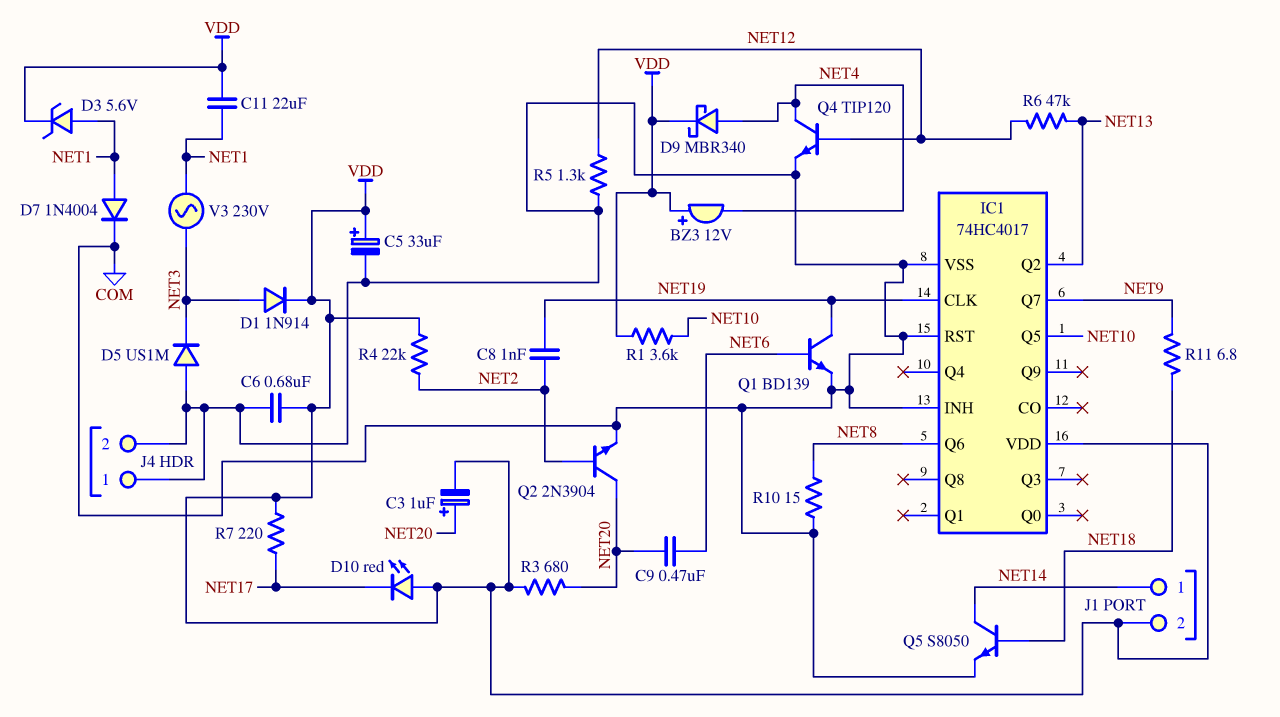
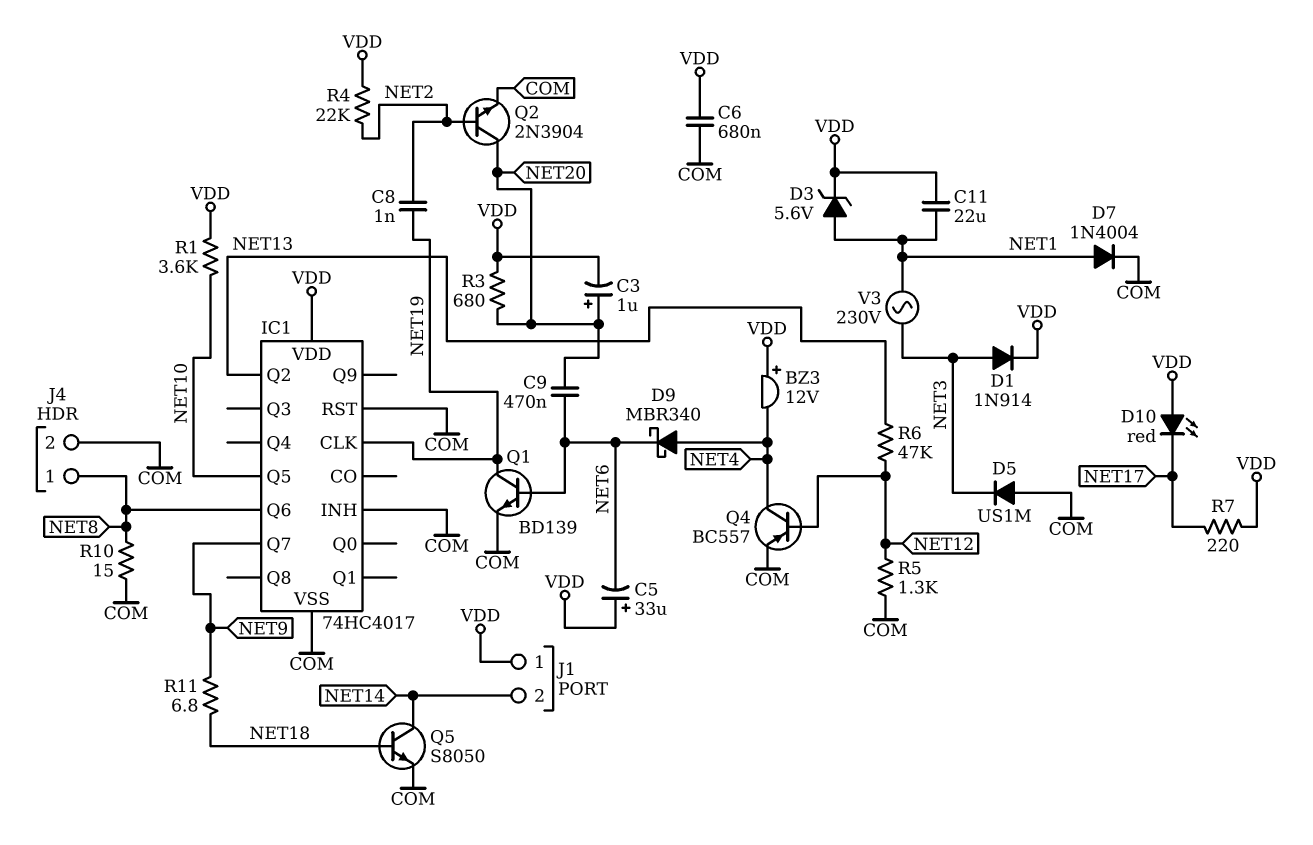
C5: 33uF (plus VDD, minus COM) -> 33uF (plus VDD, minus NET6)
D9: schottky MBR340 (A NET4, K VDD) -> schottky MBR340 (A NET4, K NET6)
J1 pin 1: NET14 -> VDD
J1 pin 2: VDD -> NET14
J4 pin 1: COM -> NET8
Q4: NPN TIP120 (B NET12, C NET4, E COM) -> PNP BC557 (B NET12, C NET4, E COM)

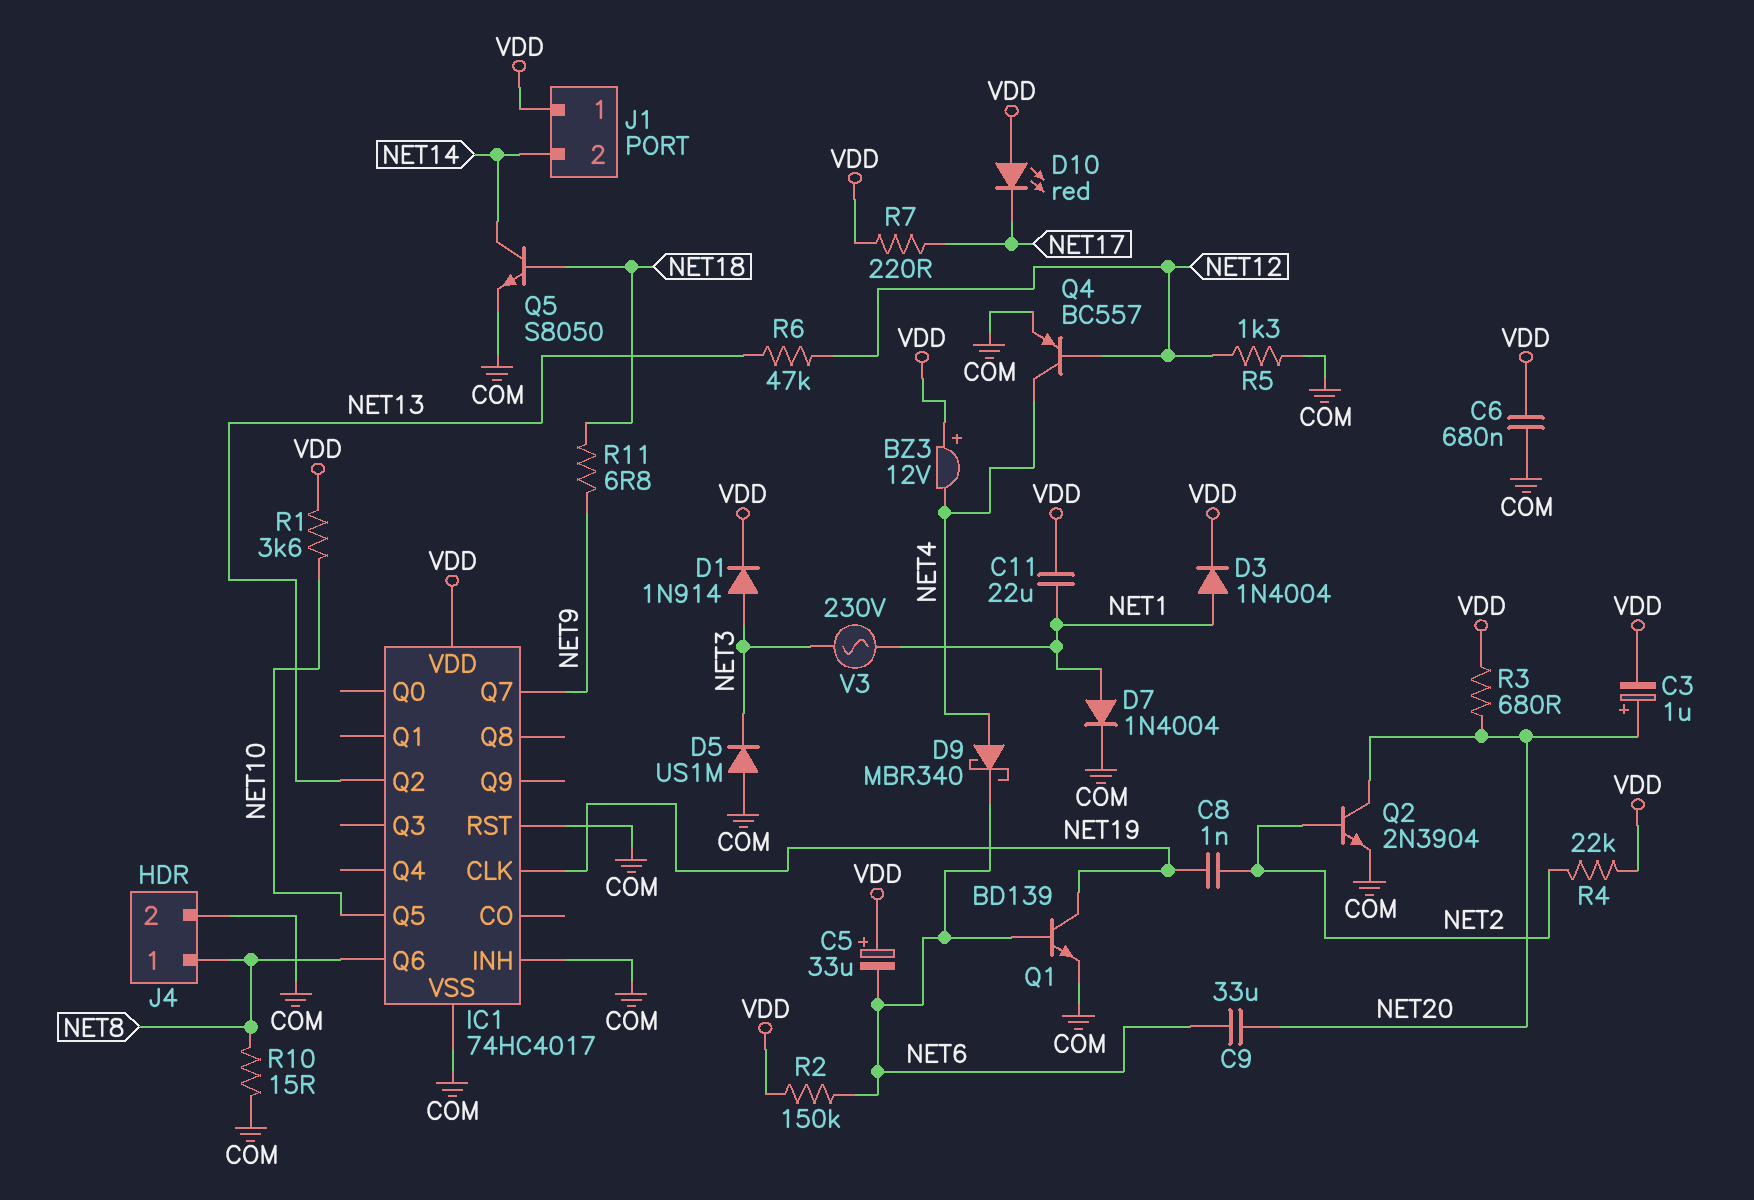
C9: 470nF (NET6, NET20) -> 33uF (NET6, NET20)
D3: zener 5.6V (A NET1, K VDD) -> diode 1N4004 (A NET1, K VDD)
R2: none -> 150k (NET6, VDD)

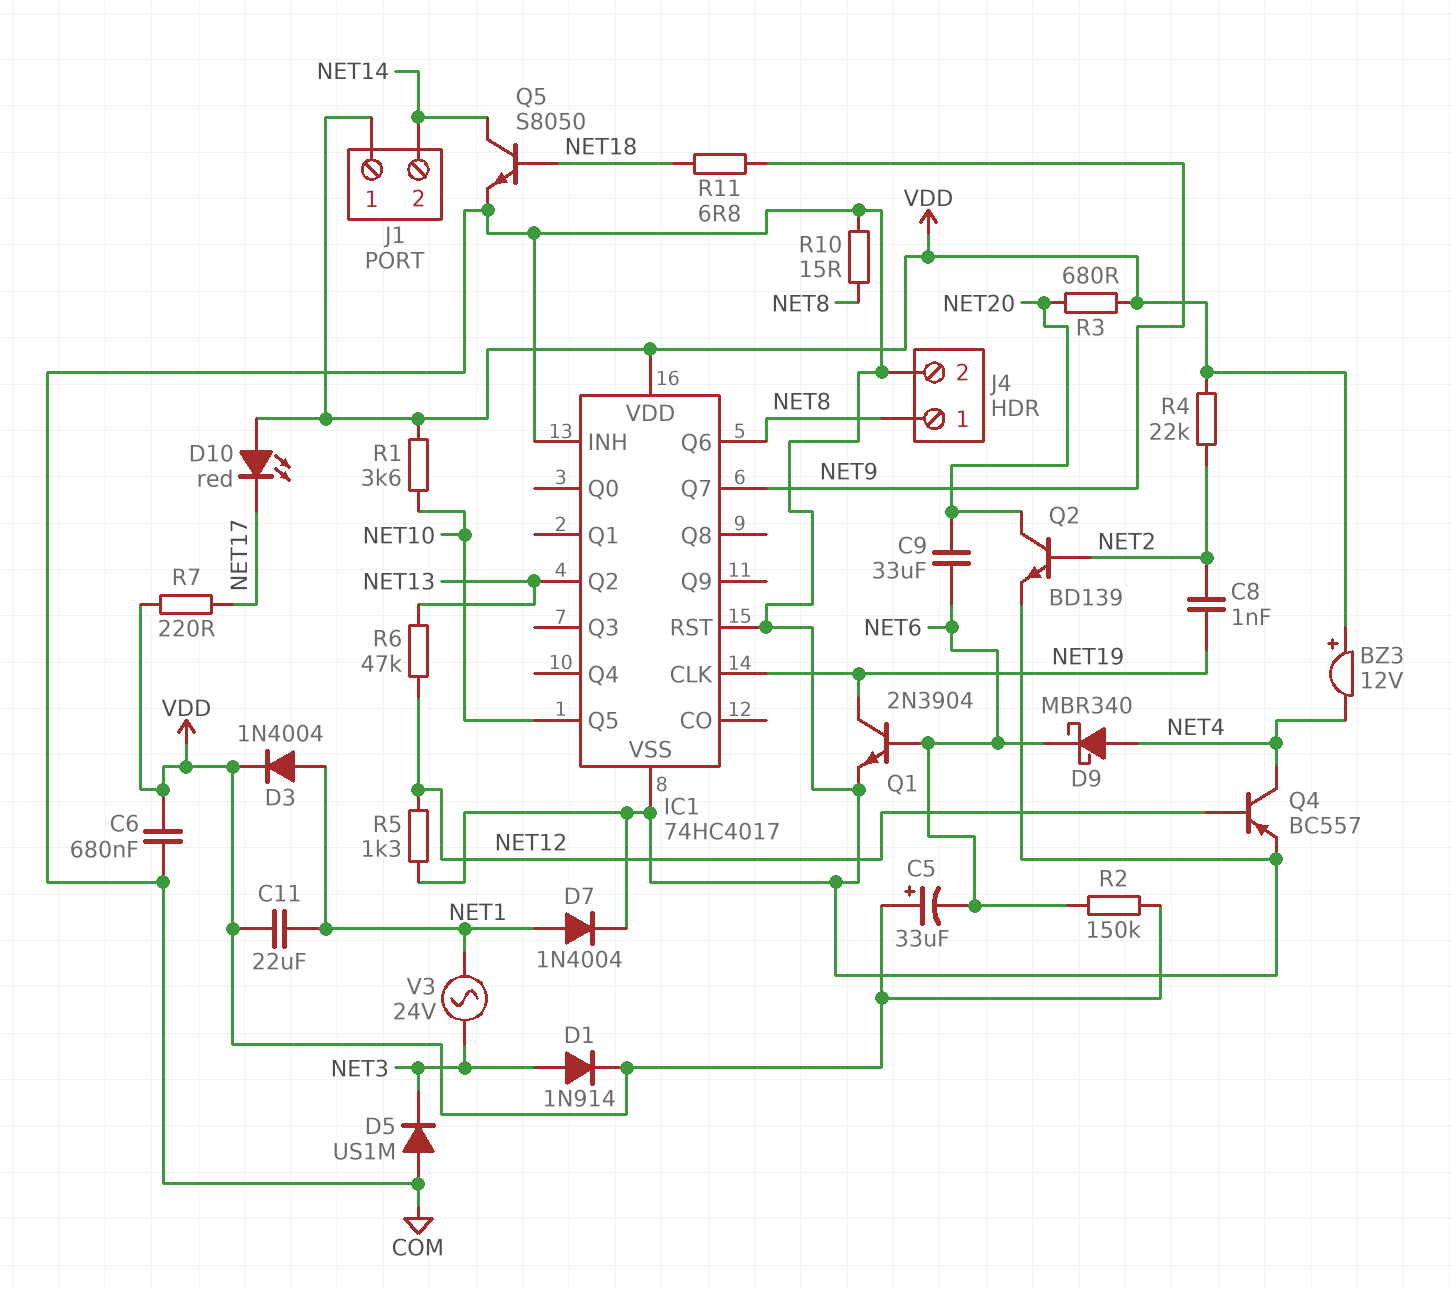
C3: 1uF (plus NET20, minus VDD) -> none
Q1: NPN BD139 (B NET6, C NET19, E COM) -> NPN 2N3904 (B NET6, C NET19, E COM)
Q2: NPN 2N3904 (B NET2, C NET20, E COM) -> NPN BD139 (B NET2, C NET20, E COM)
V3: AC 230V (NET1, NET3) -> AC 24V (NET1, NET3)

